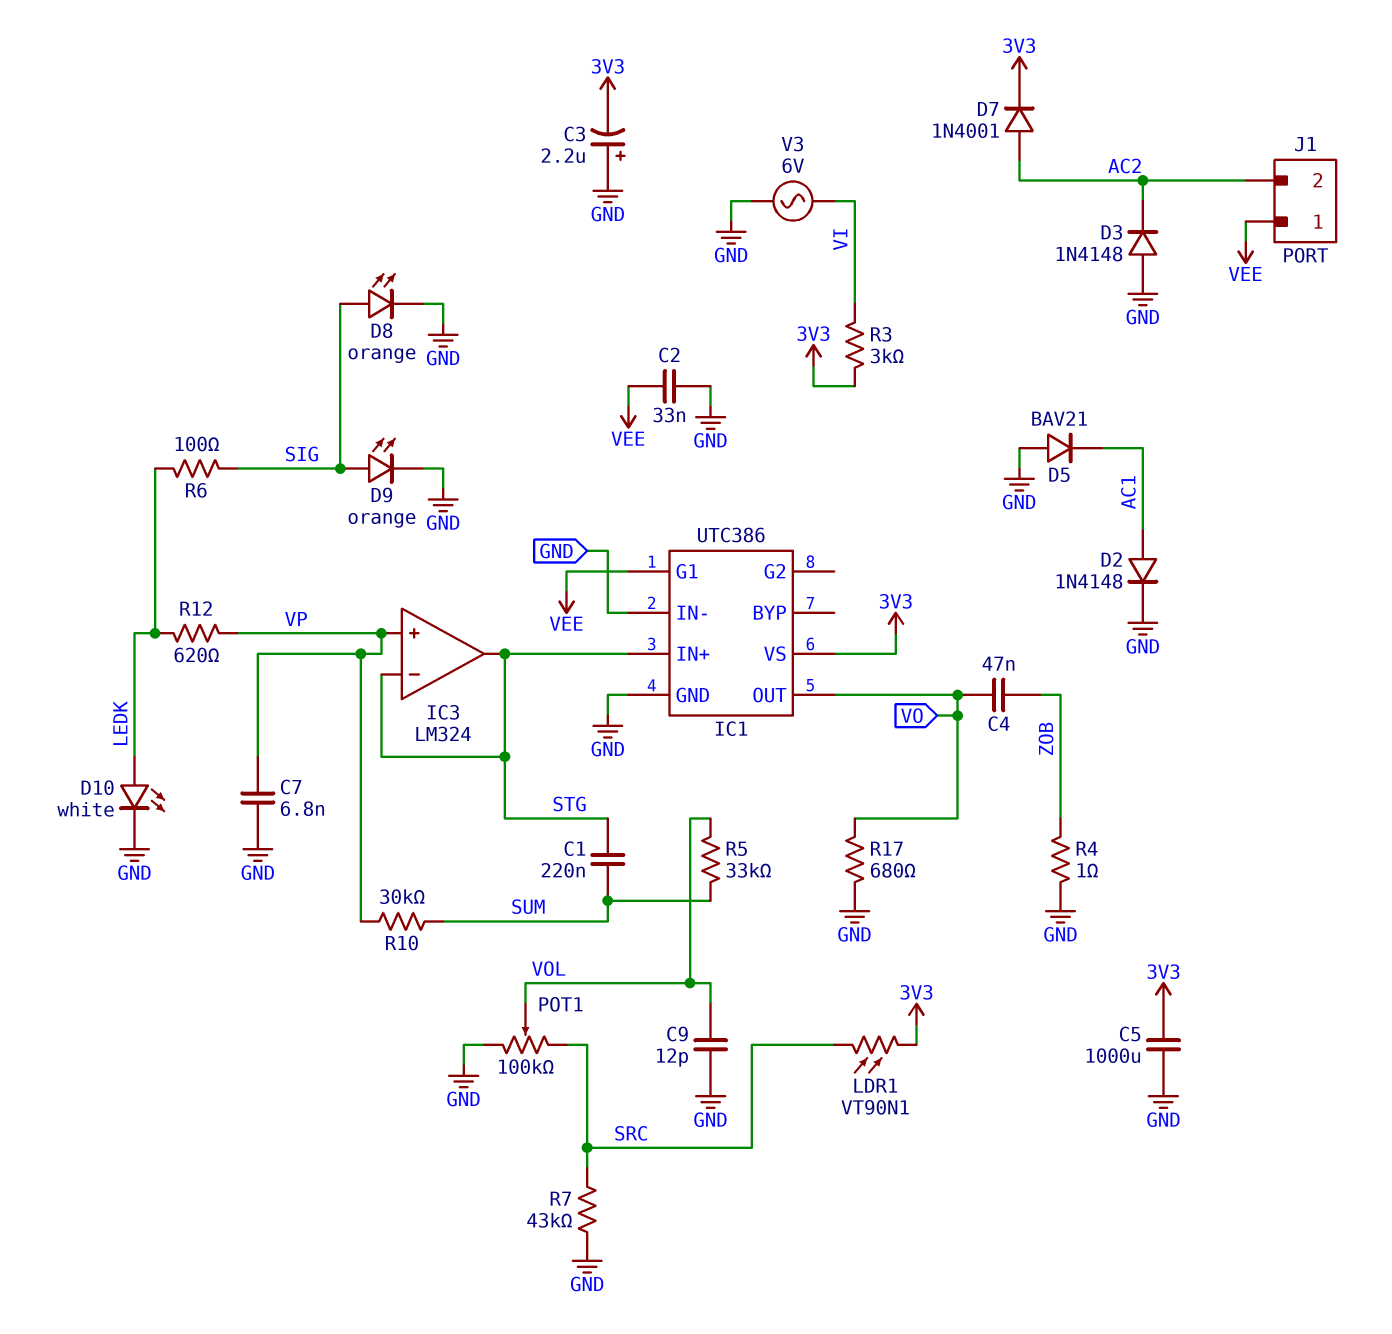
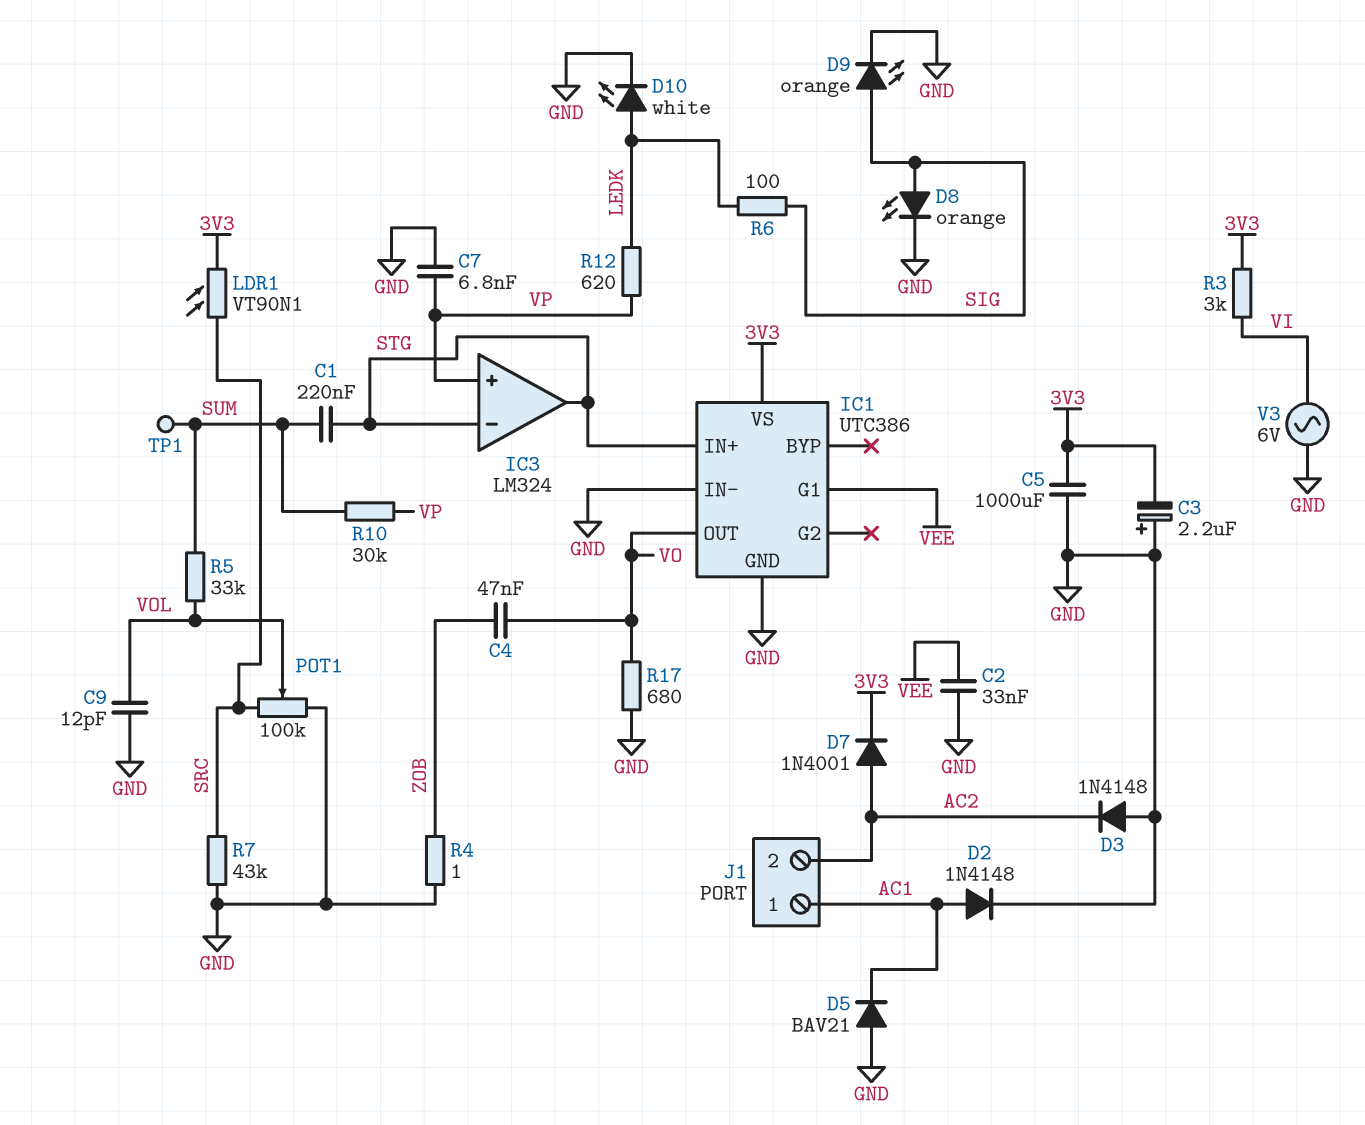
J1 pin 1: VEE -> AC1
TP1: none -> test point (SUM)

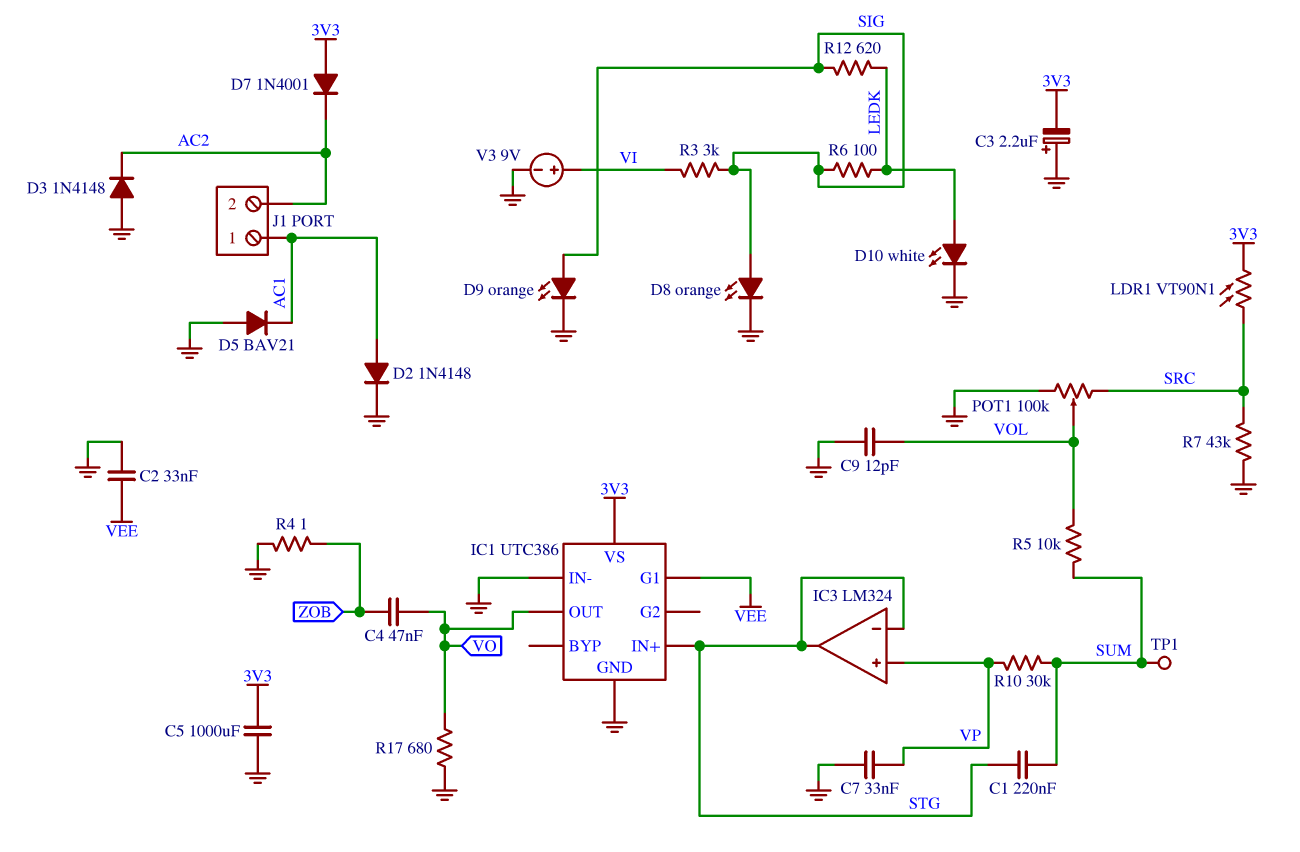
C7: 6.8nF (GND, VP) -> 33nF (GND, VP)
D7: diode 1N4001 (A AC2, K 3V3) -> diode 1N4001 (A 3V3, K AC2)
R3: 3k (3V3, VI) -> 3k (SIG, VI)
R5: 33k (SUM, VOL) -> 10k (SUM, VOL)
R12: 620 (LEDK, VP) -> 620 (LEDK, SIG)
V3: AC 6V (GND, VI) -> 9V (plus VI, minus GND)

